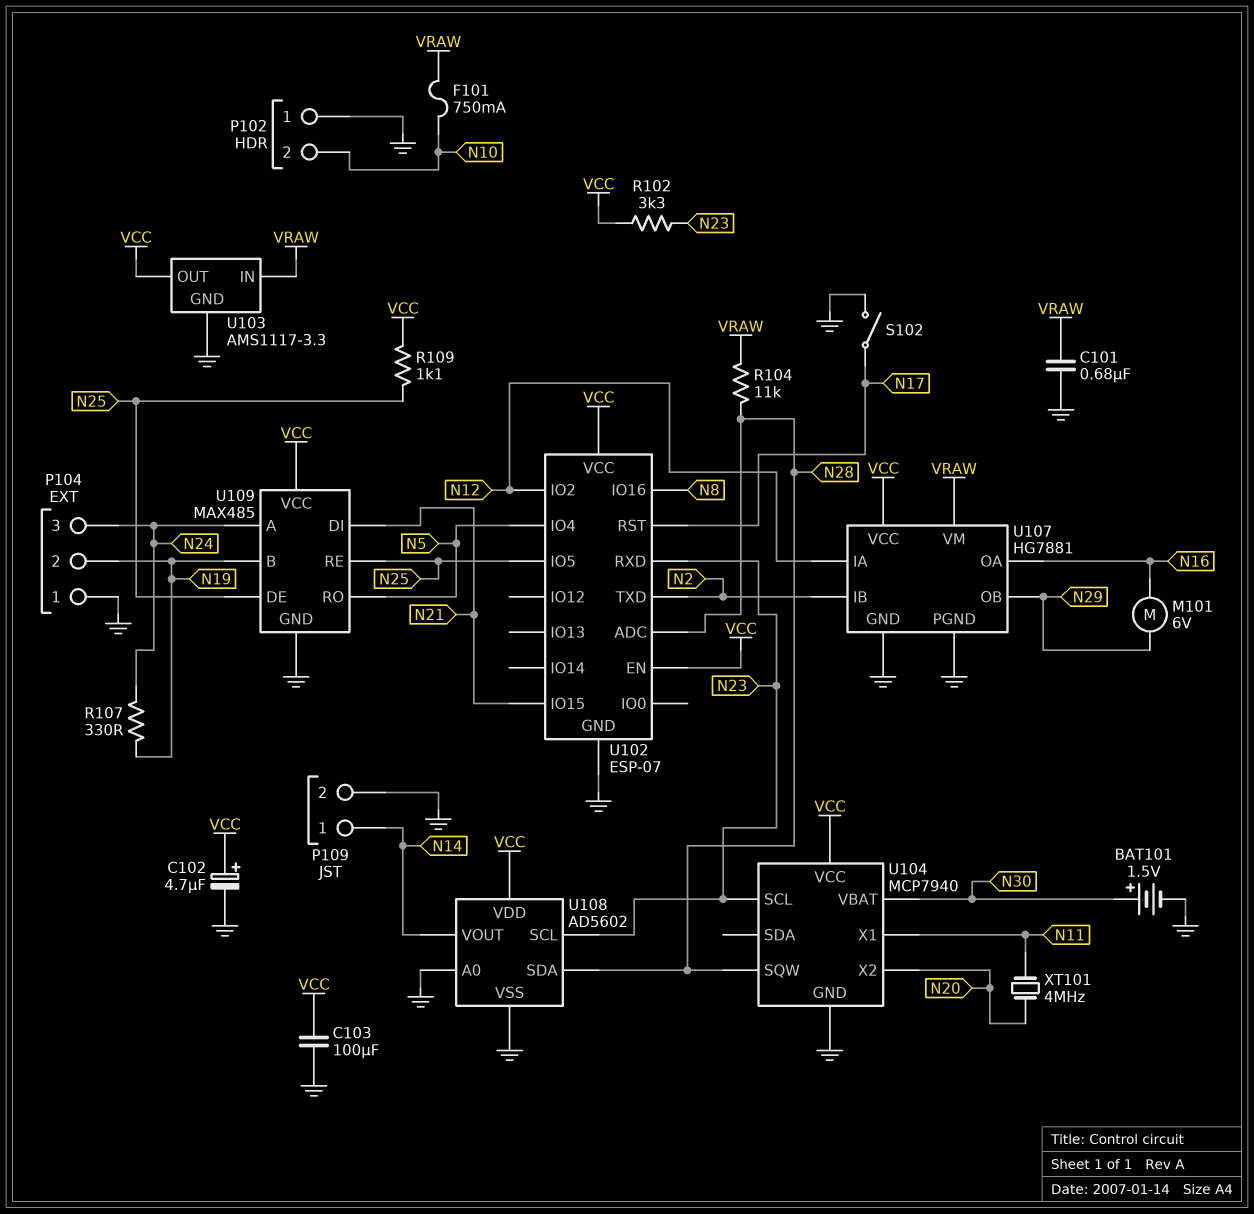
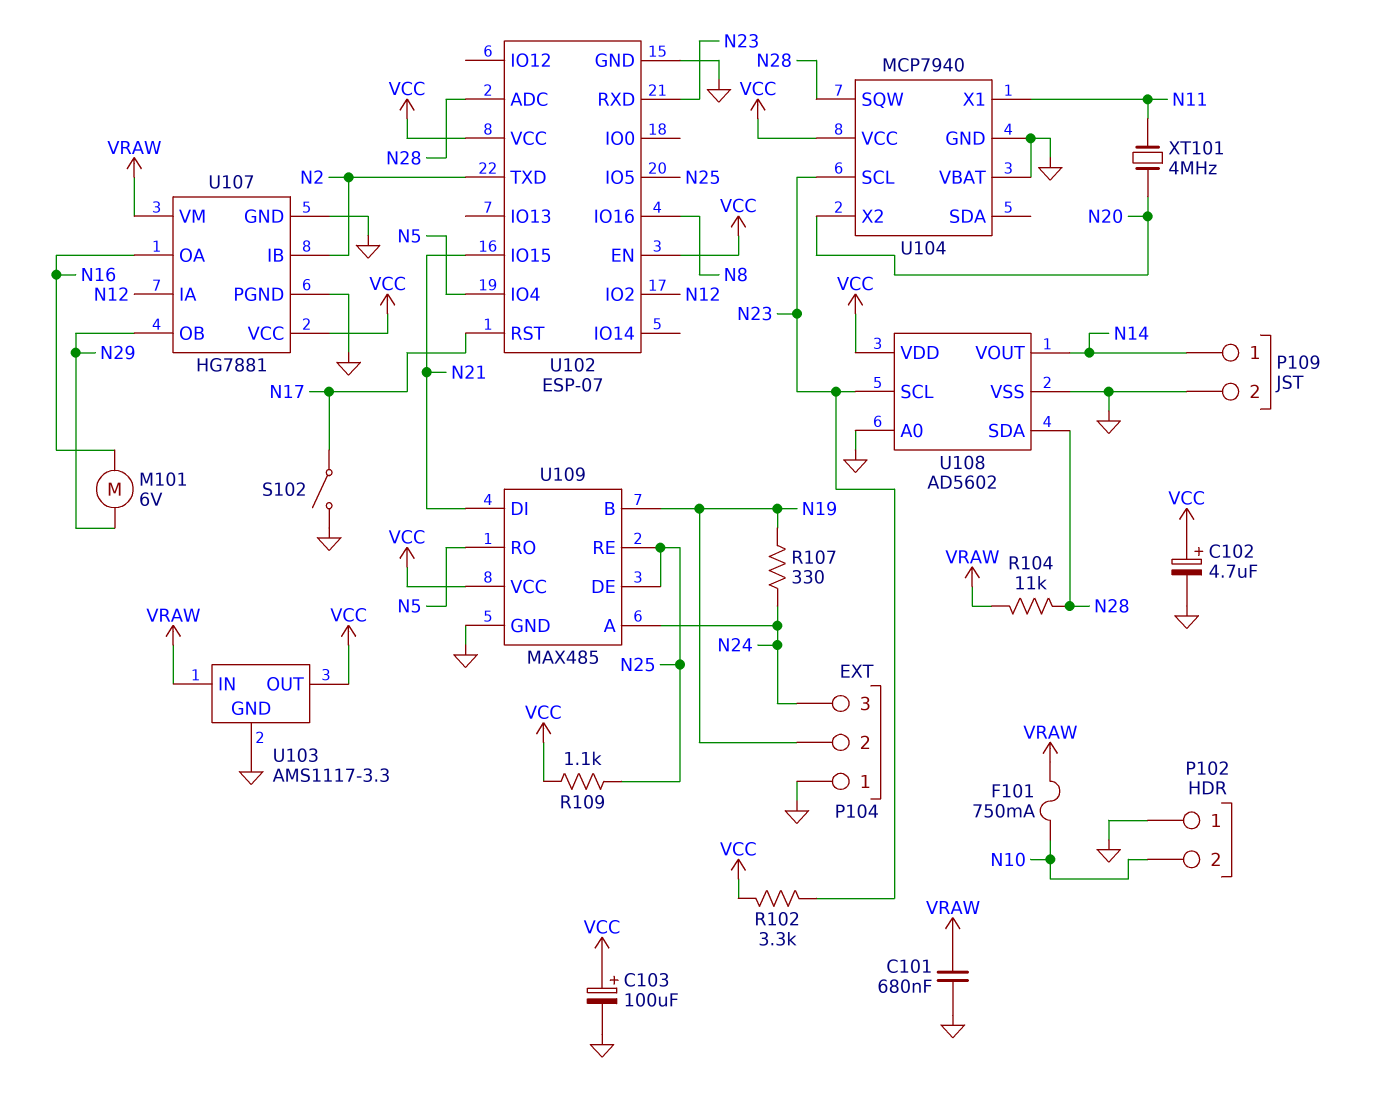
BAT101: 1.5V (plus N30, minus GND) -> none
C103: 100uF (GND, VCC) -> 100uF (plus VCC, minus GND)
U104 pin VBAT: N30 -> GND

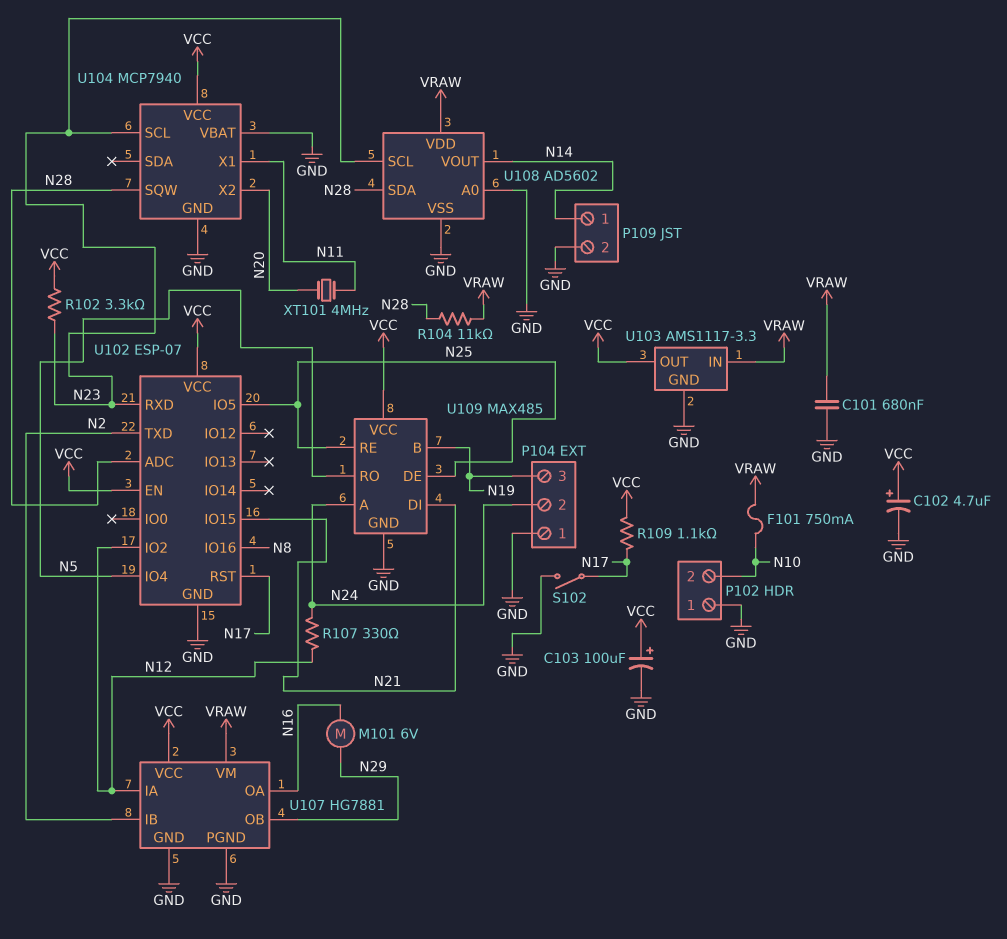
P104 pin 2: N19 -> N24
P104 pin 3: N24 -> N19
R107: 330 (N19, N24) -> 330 (N12, N24)
R109: 1.1k (N25, VCC) -> 1.1k (N17, VCC)
U108 pin VDD: VCC -> VRAW

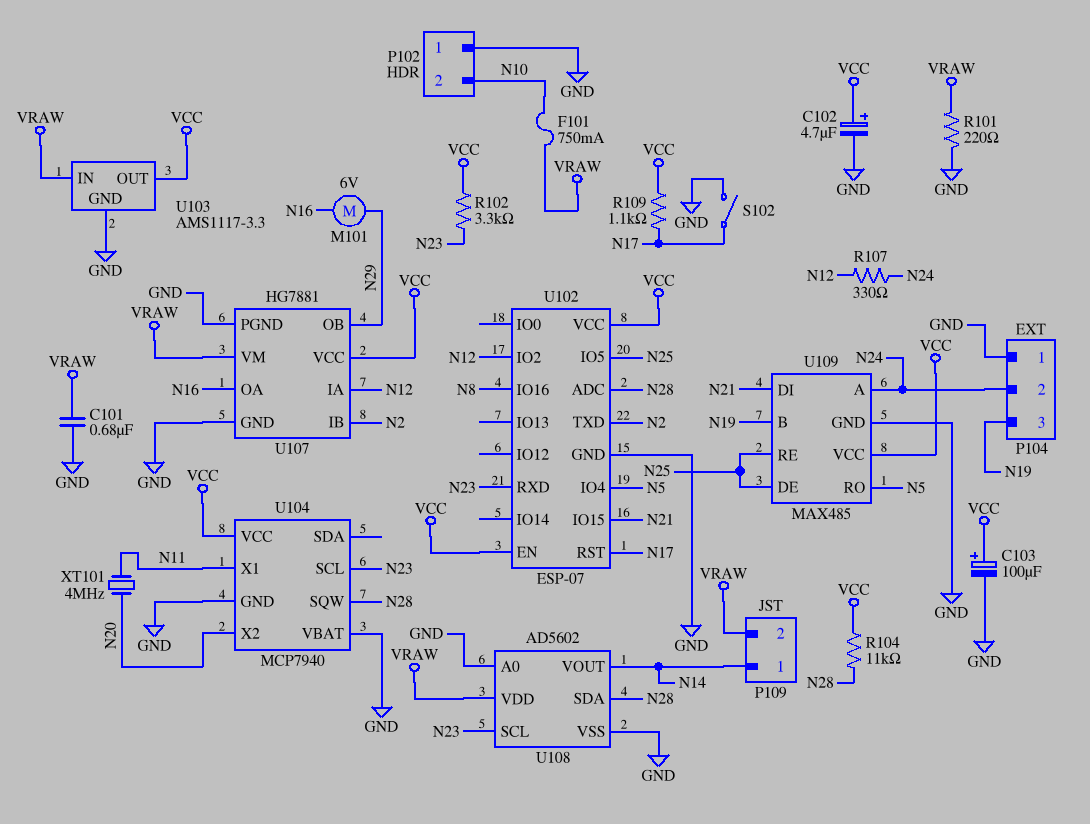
P109 pin 2: GND -> VRAW
R101: none -> 220 (GND, VRAW)
R104: 11k (N28, VRAW) -> 11k (N28, VCC)

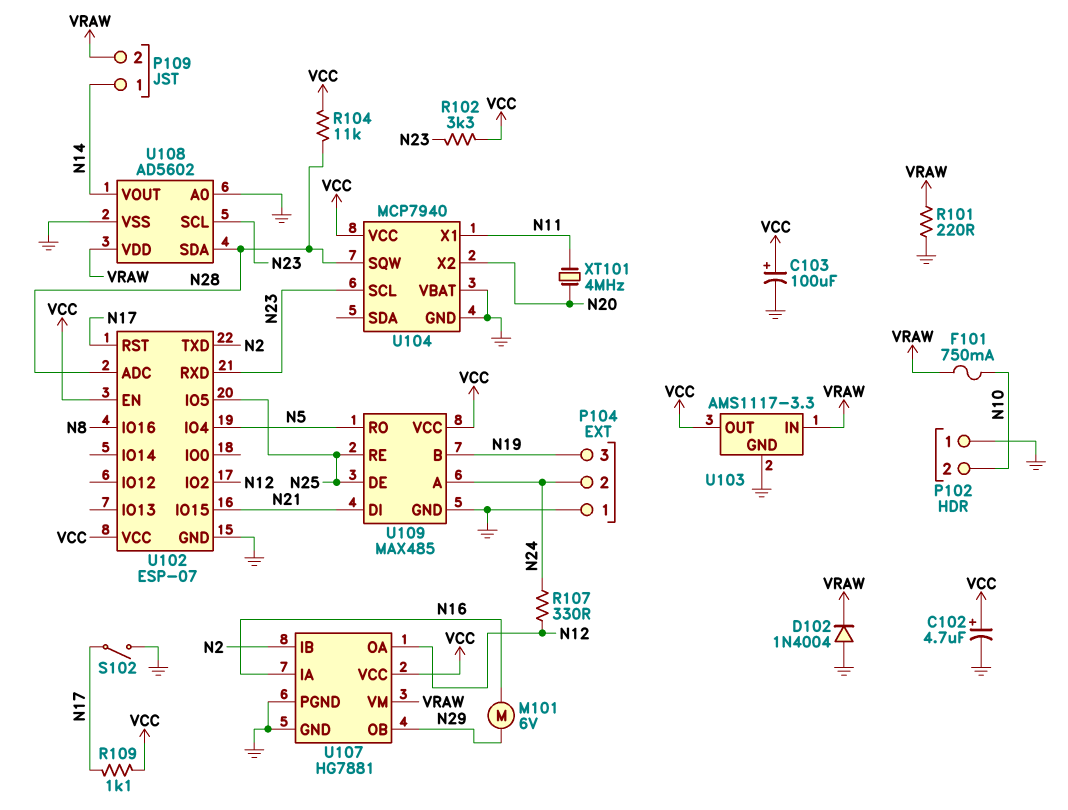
C101: 680nF (GND, VRAW) -> none
D102: none -> diode 1N4004 (A GND, K VRAW)
U107 pin IA: N12 -> N16
U107 pin OA: N16 -> N12

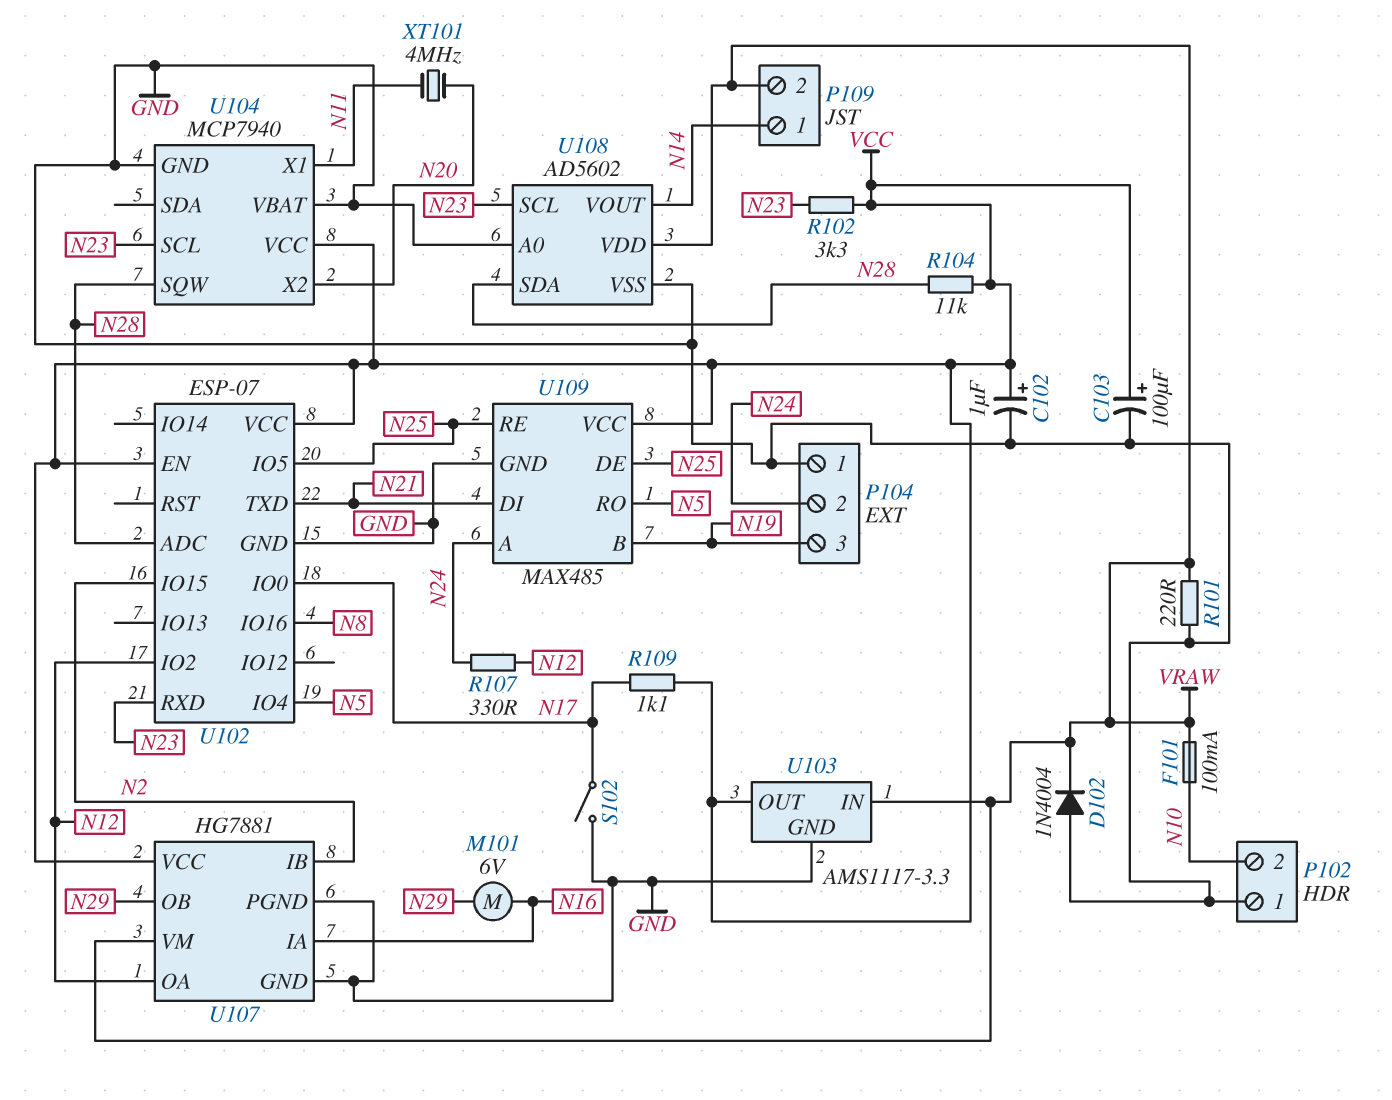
C102: 4.7uF (plus VCC, minus GND) -> 1uF (plus VCC, minus GND)
F101: 750mA (N10, VRAW) -> 100mA (N10, VRAW)
U102 pin IO0: none -> N17
U102 pin IO15: N21 -> N2
U102 pin RST: N17 -> none
U102 pin TXD: N2 -> N21

